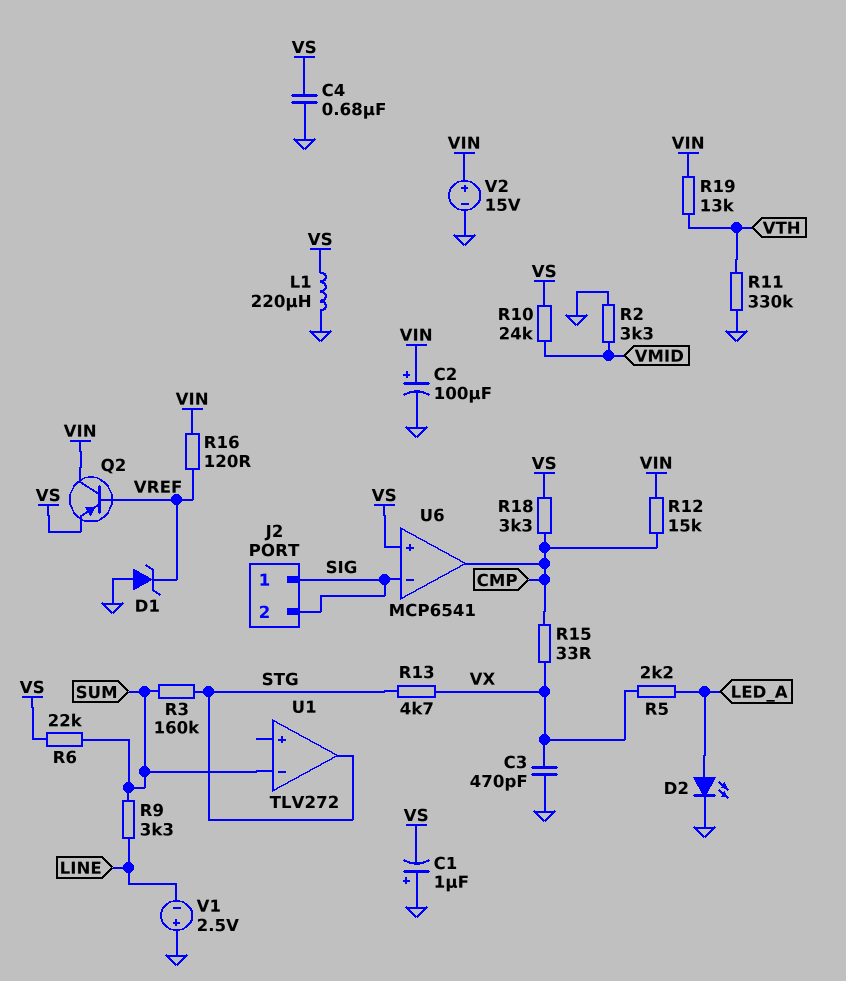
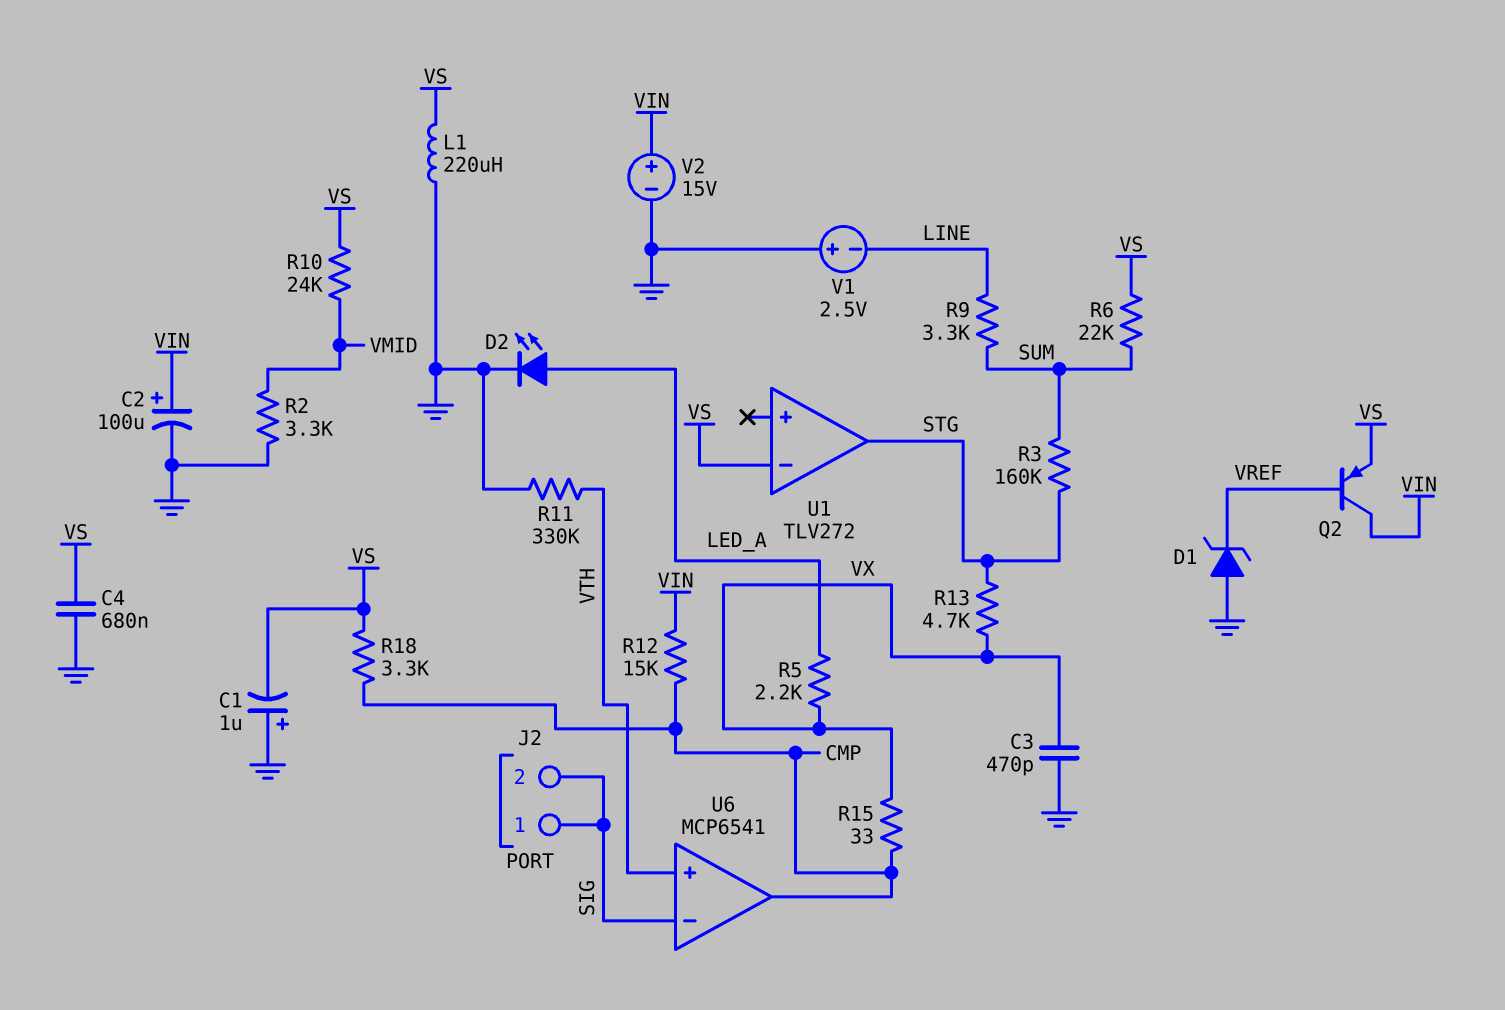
R16: 120 (VIN, VREF) -> none
R19: 13k (VIN, VTH) -> none
U1 pin in-: SUM -> VS
U6 pin in+: VS -> VTH

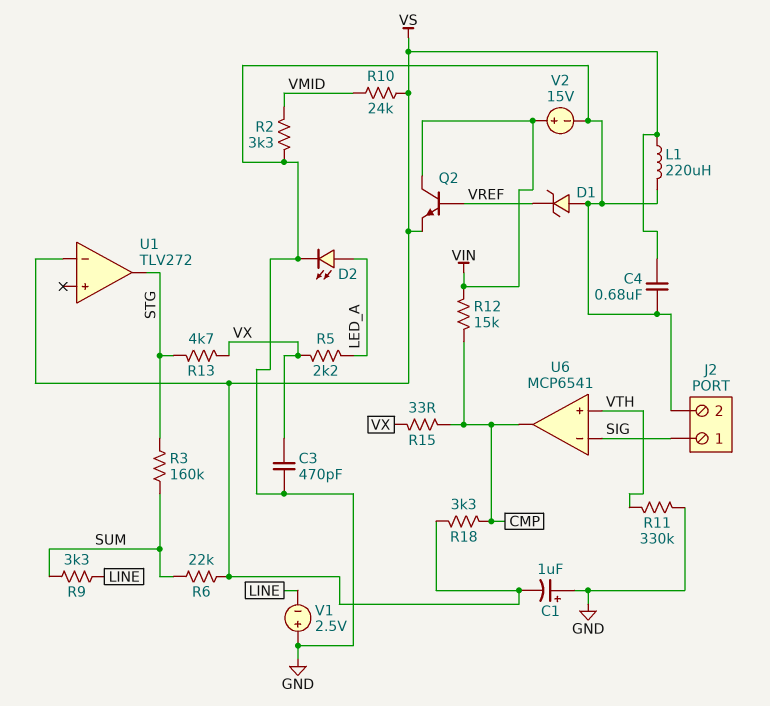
C2: 100uF (plus VIN, minus GND) -> none
J2 pin 2: SIG -> GND
Q2: PNP (B VREF, C VIN, E VS) -> NPN (B VREF, C VIN, E VS)

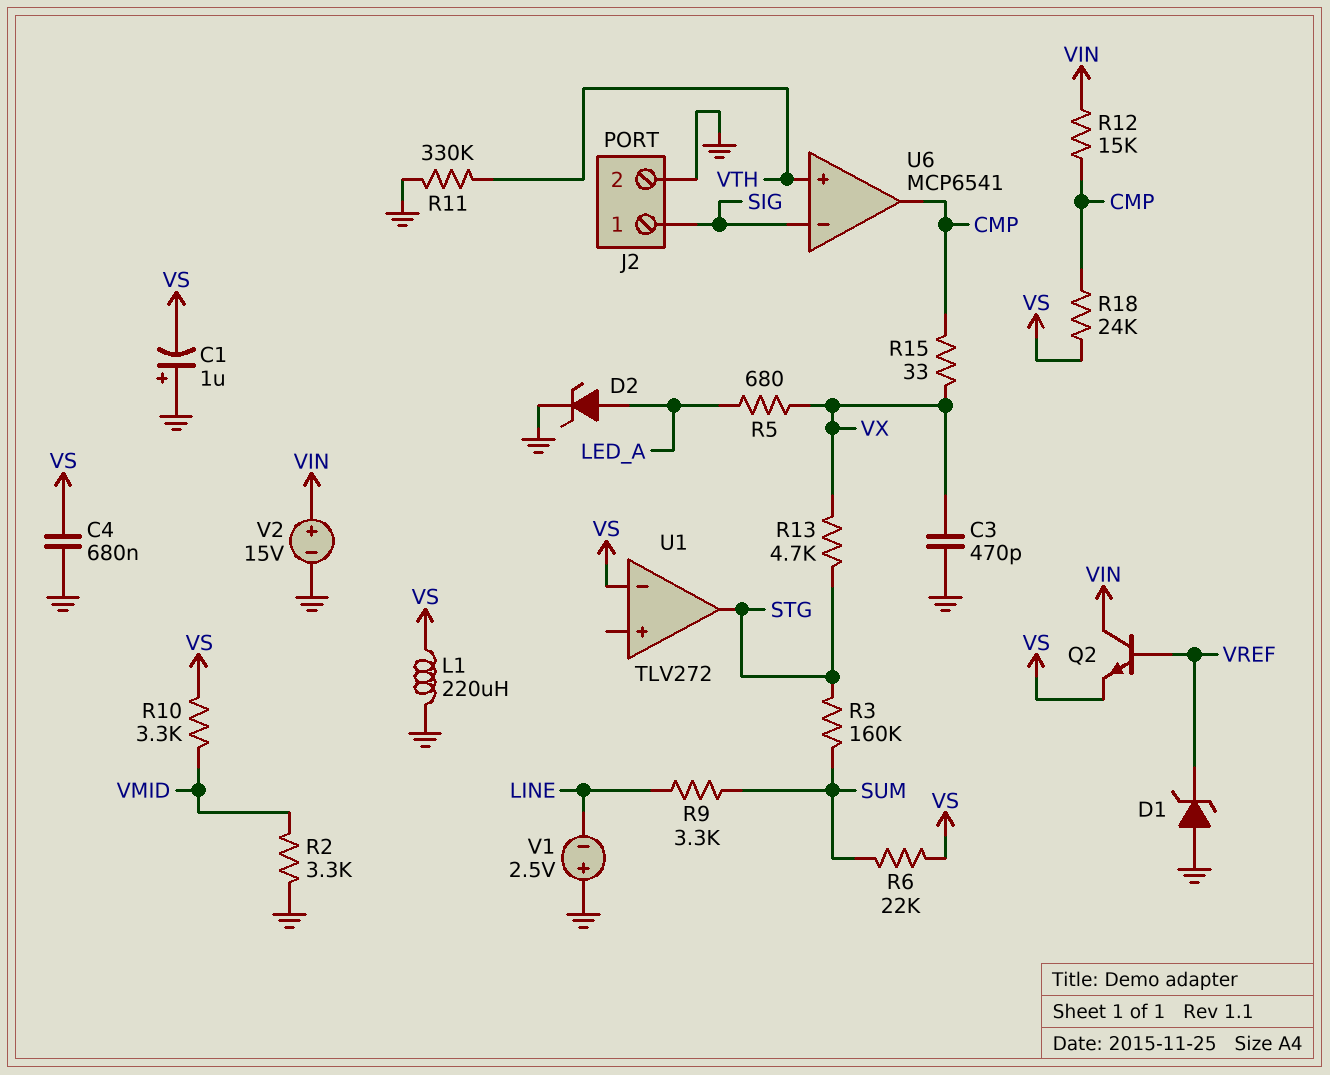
D2: LED (A LED_A, K GND) -> zener (A LED_A, K GND)
R5: 2.2k (LED_A, VX) -> 680 (LED_A, VX)
R10: 24k (VMID, VS) -> 3.3k (VMID, VS)
R18: 3.3k (CMP, VS) -> 24k (CMP, VS)

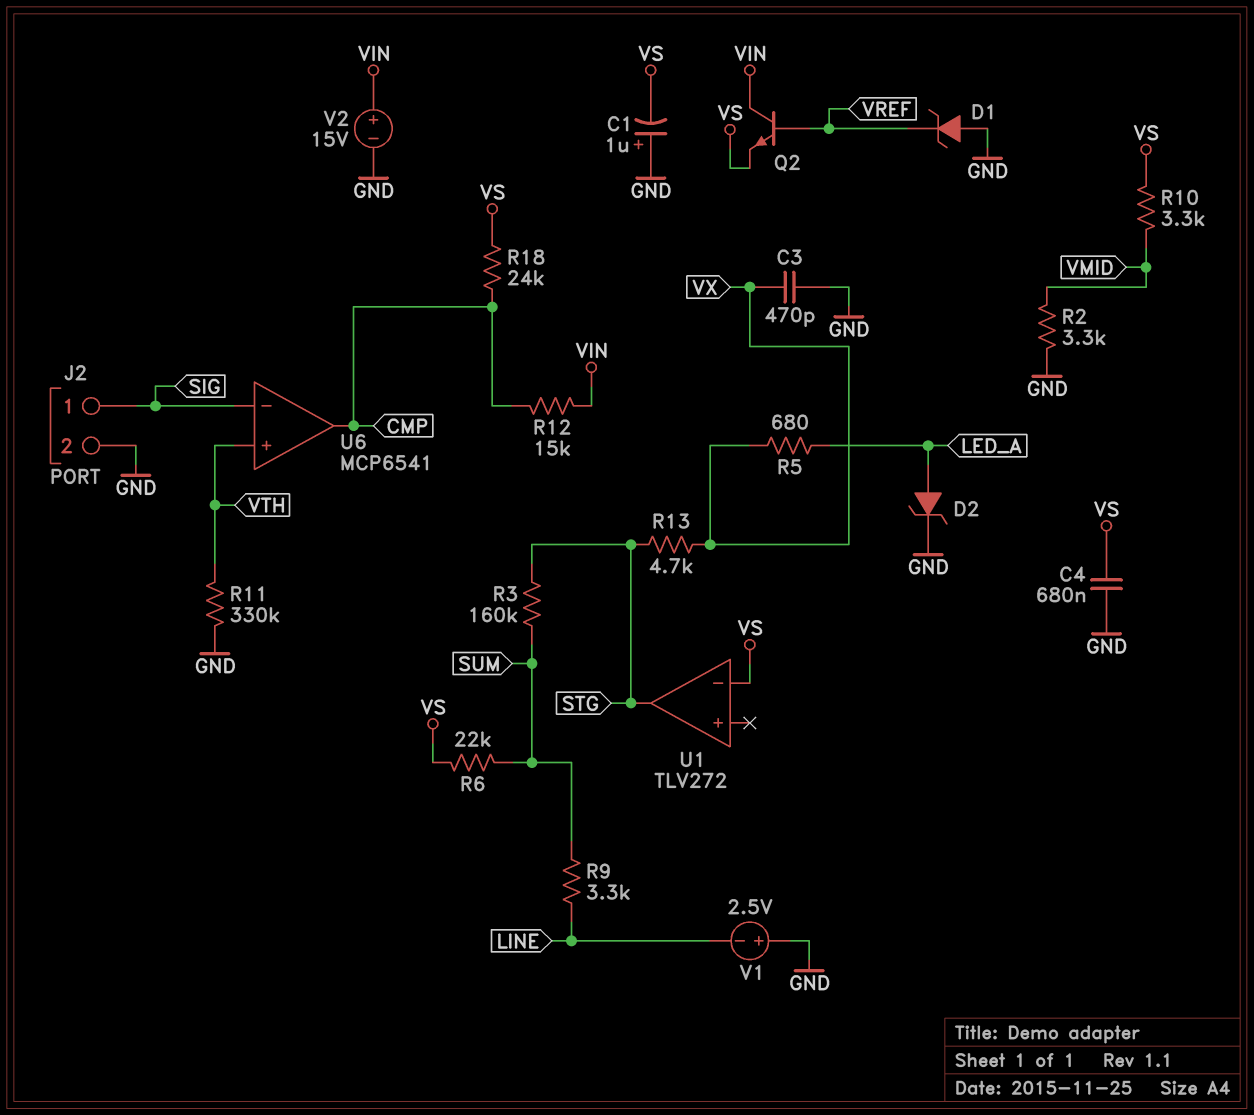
L1: 220uH (GND, VS) -> none
R15: 33 (CMP, VX) -> none

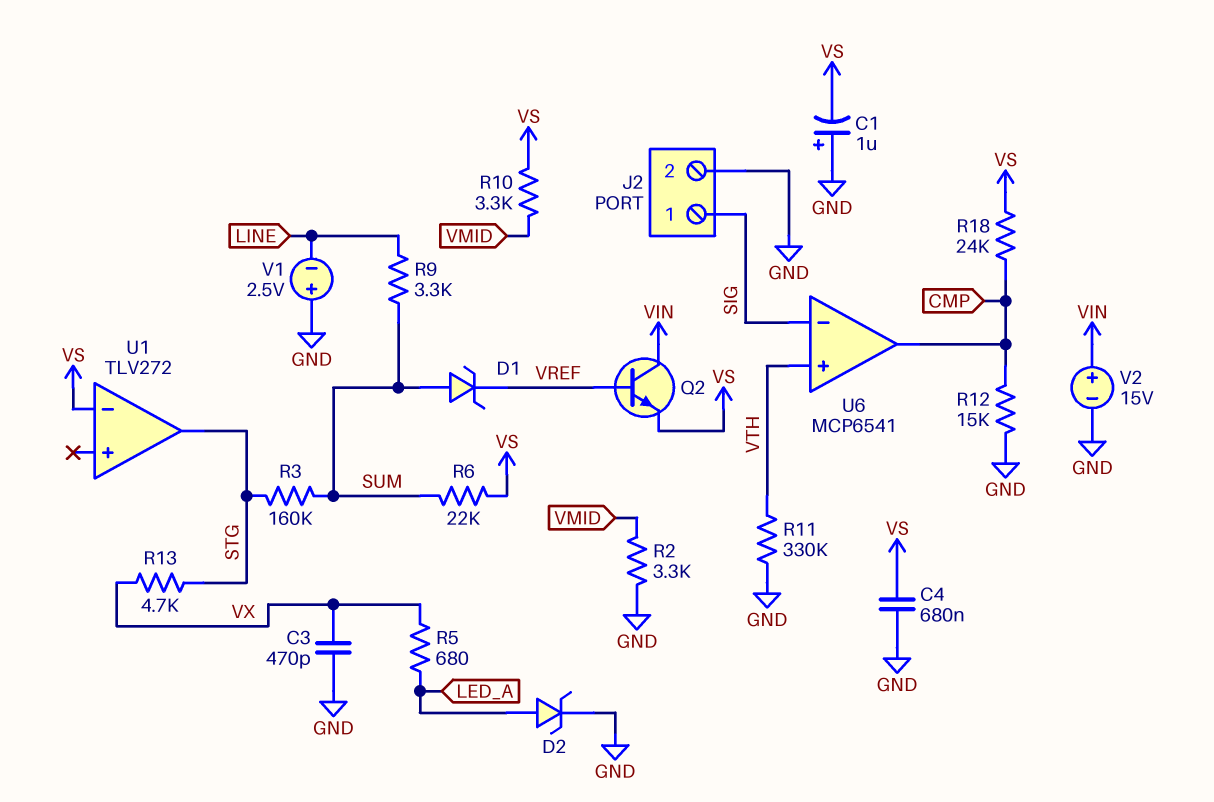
D1: zener (A GND, K VREF) -> zener (A SUM, K VREF)
R12: 15k (CMP, VIN) -> 15k (CMP, GND)

